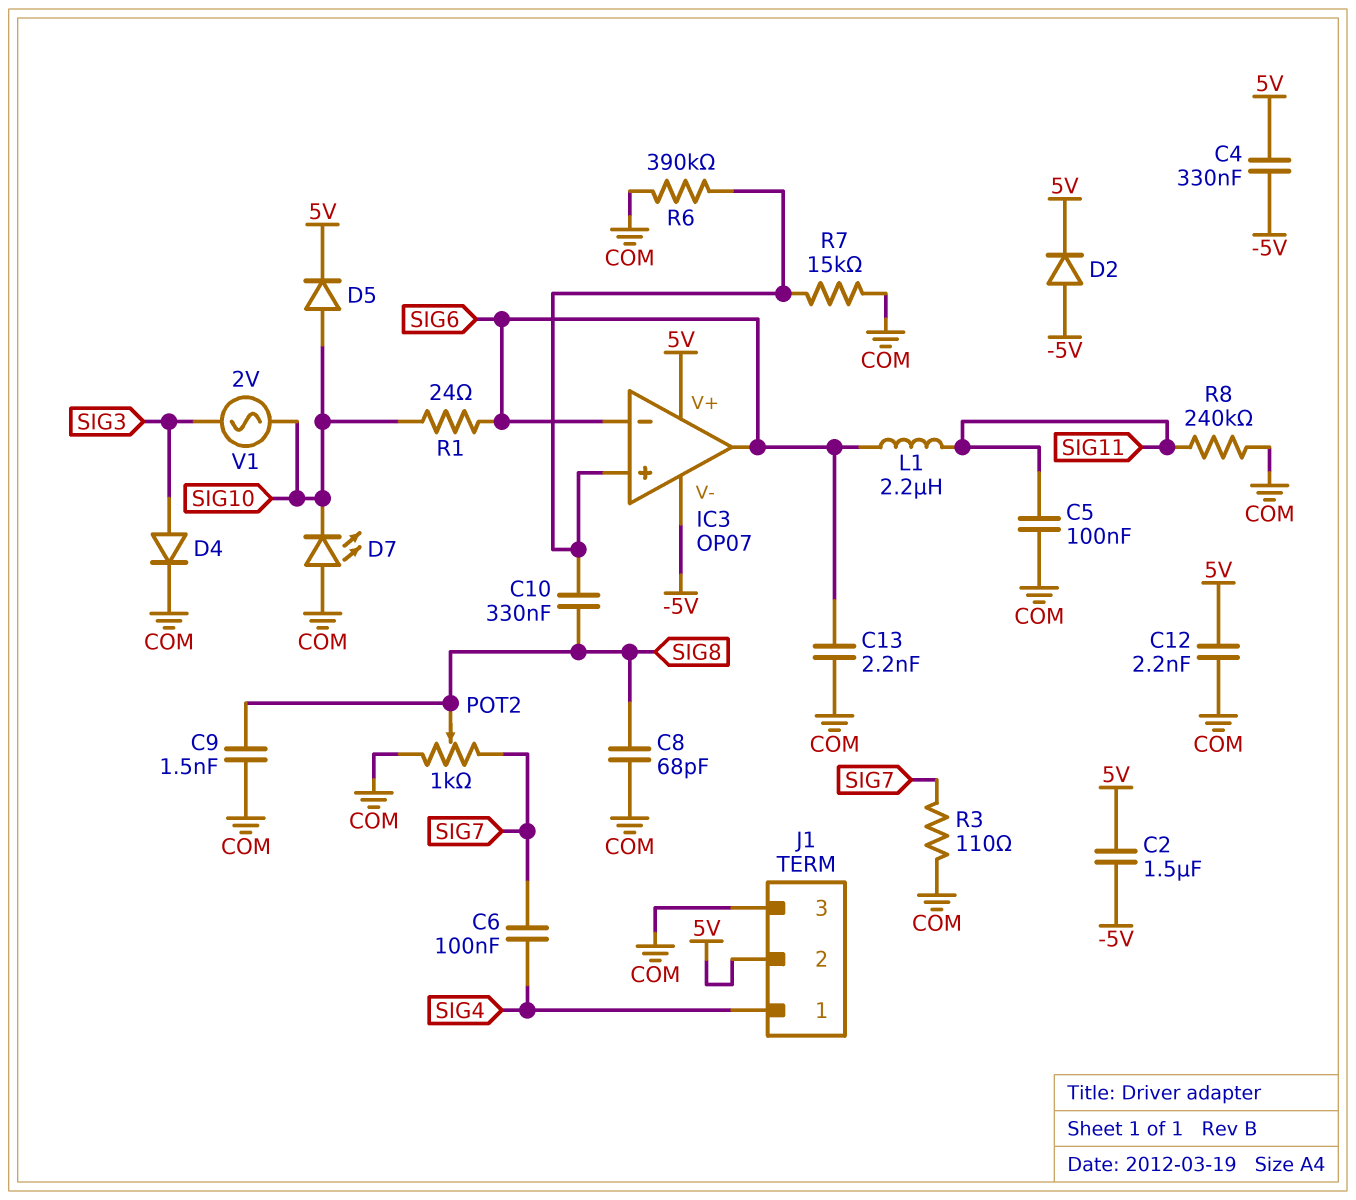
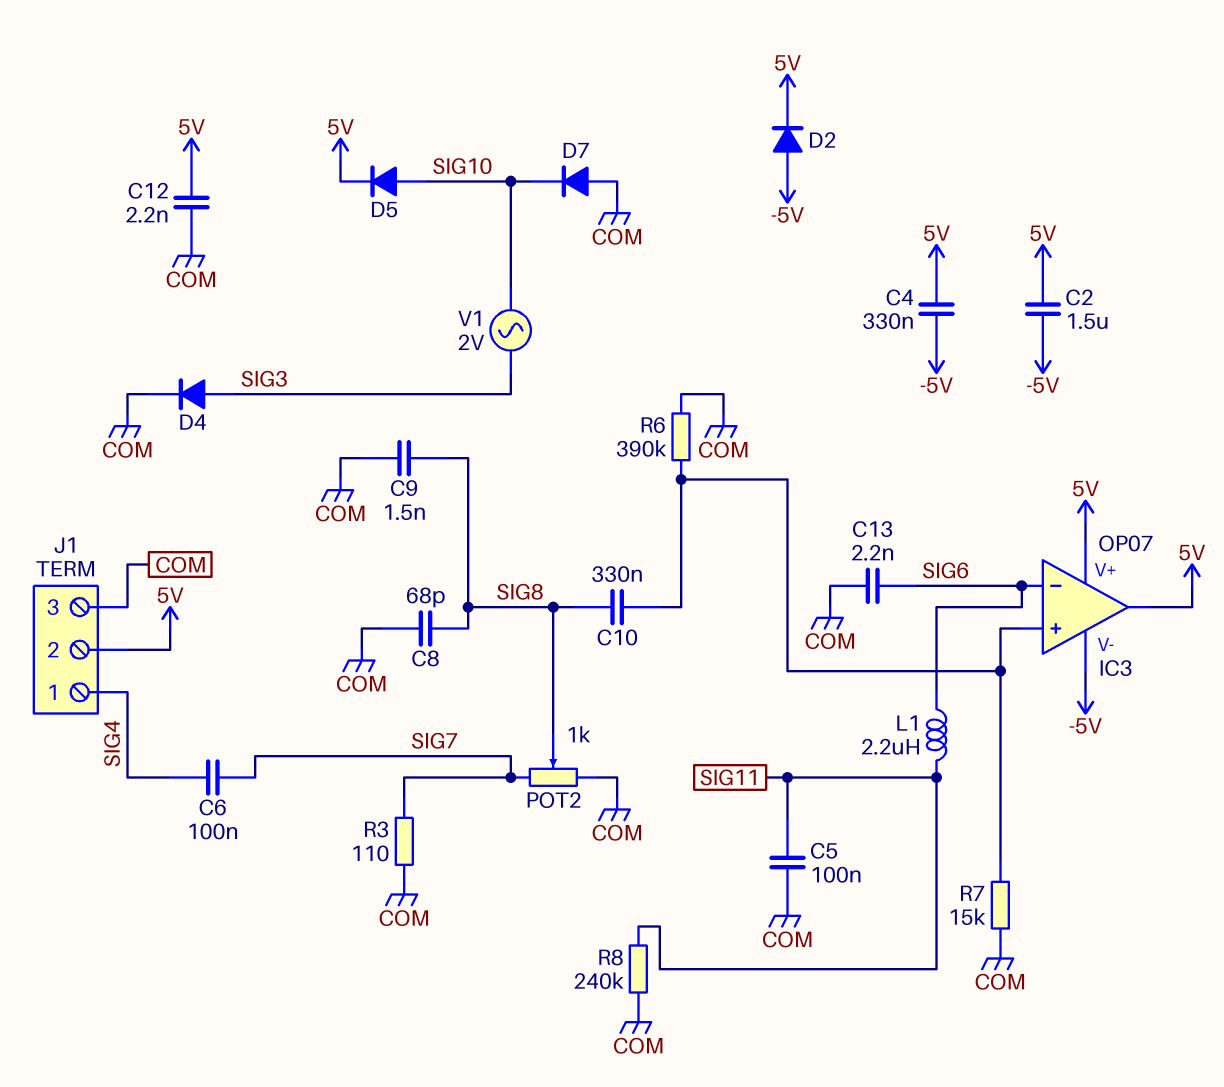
D7: LED (A COM, K SIG10) -> diode (A COM, K SIG10)
IC3 pin out: SIG6 -> 5V
R1: 24 (SIG6, SIG10) -> none

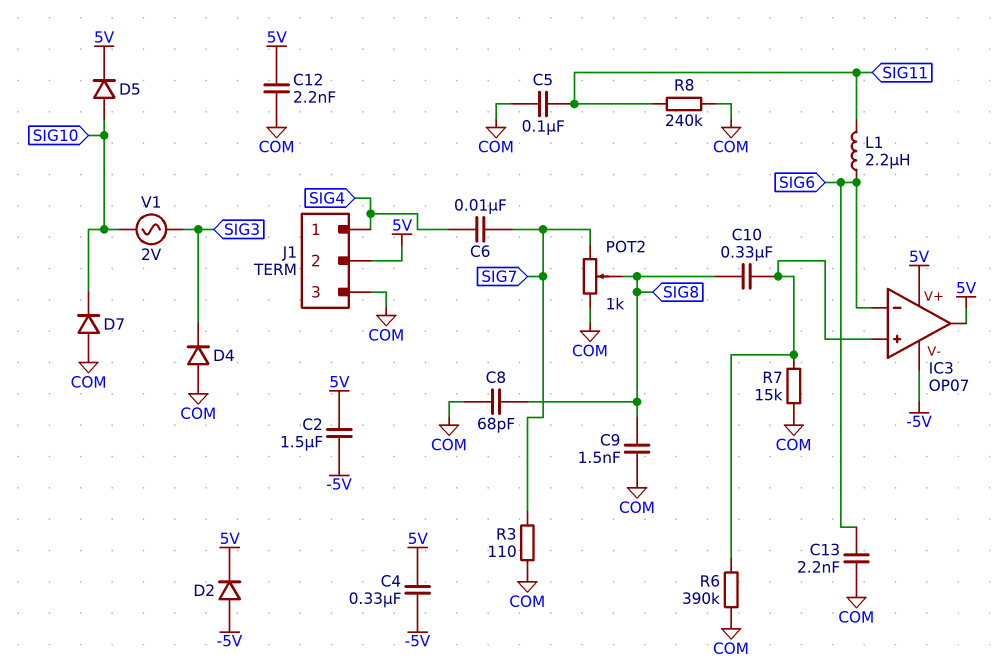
C6: 100nF (SIG4, SIG7) -> 10nF (SIG4, SIG7)
D4: diode (A SIG3, K COM) -> diode (A COM, K SIG3)

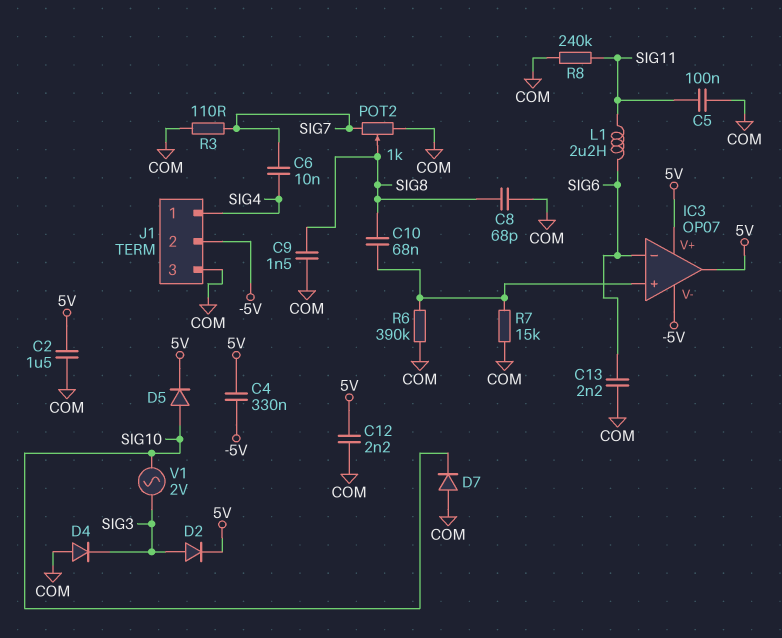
C2: 1.5uF (-5V, 5V) -> 1.5uF (5V, COM)
C10: 330nF (IC3/in+, SIG8) -> 68nF (IC3/in+, SIG8)
D2: diode (A -5V, K 5V) -> diode (A SIG3, K 5V)
J1 pin 2: 5V -> -5V

